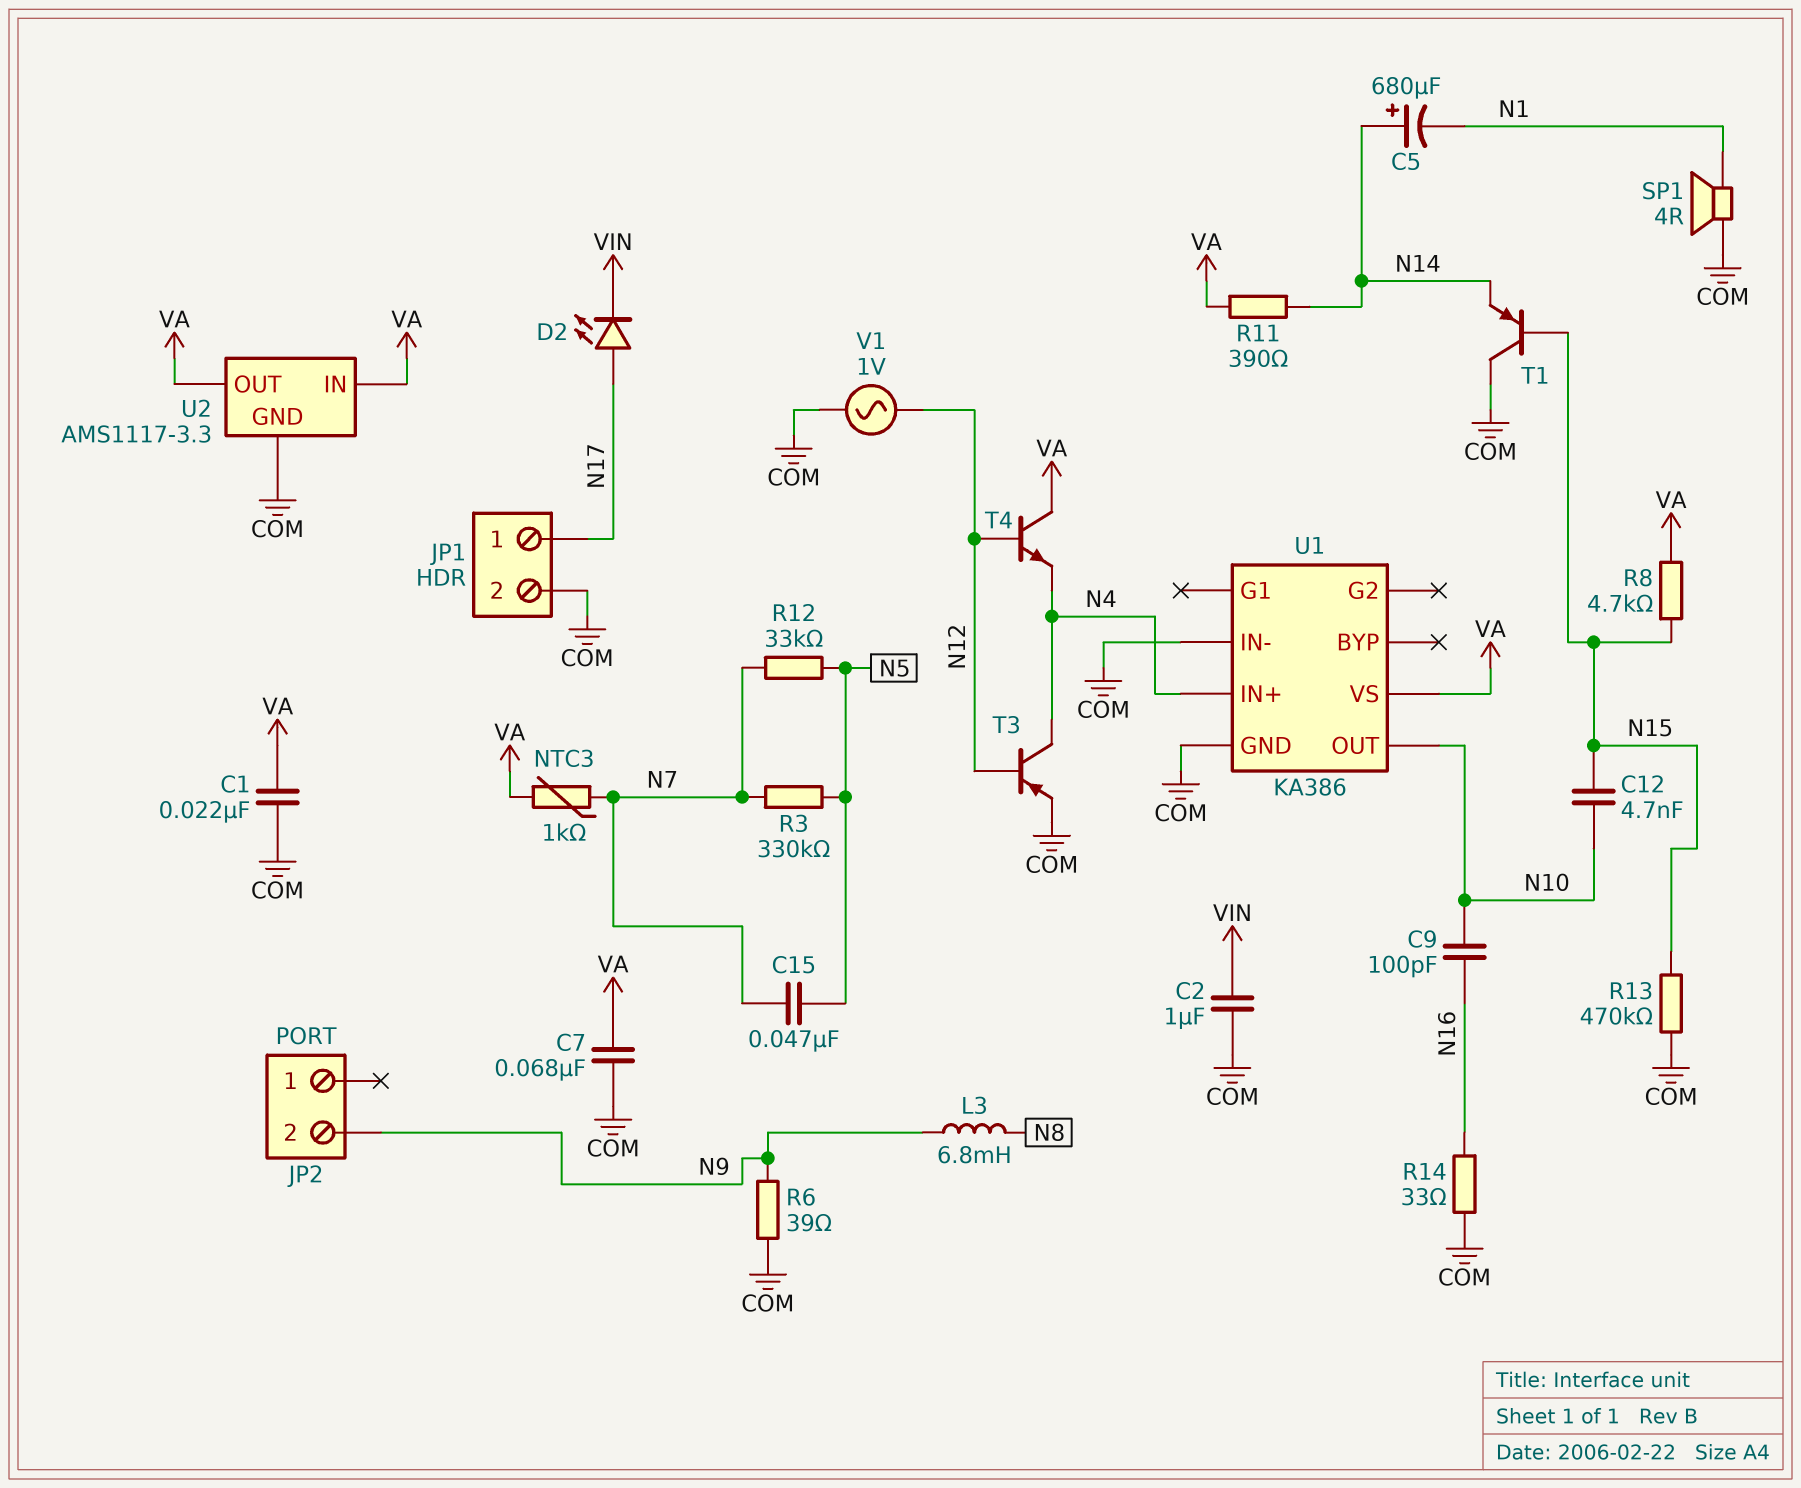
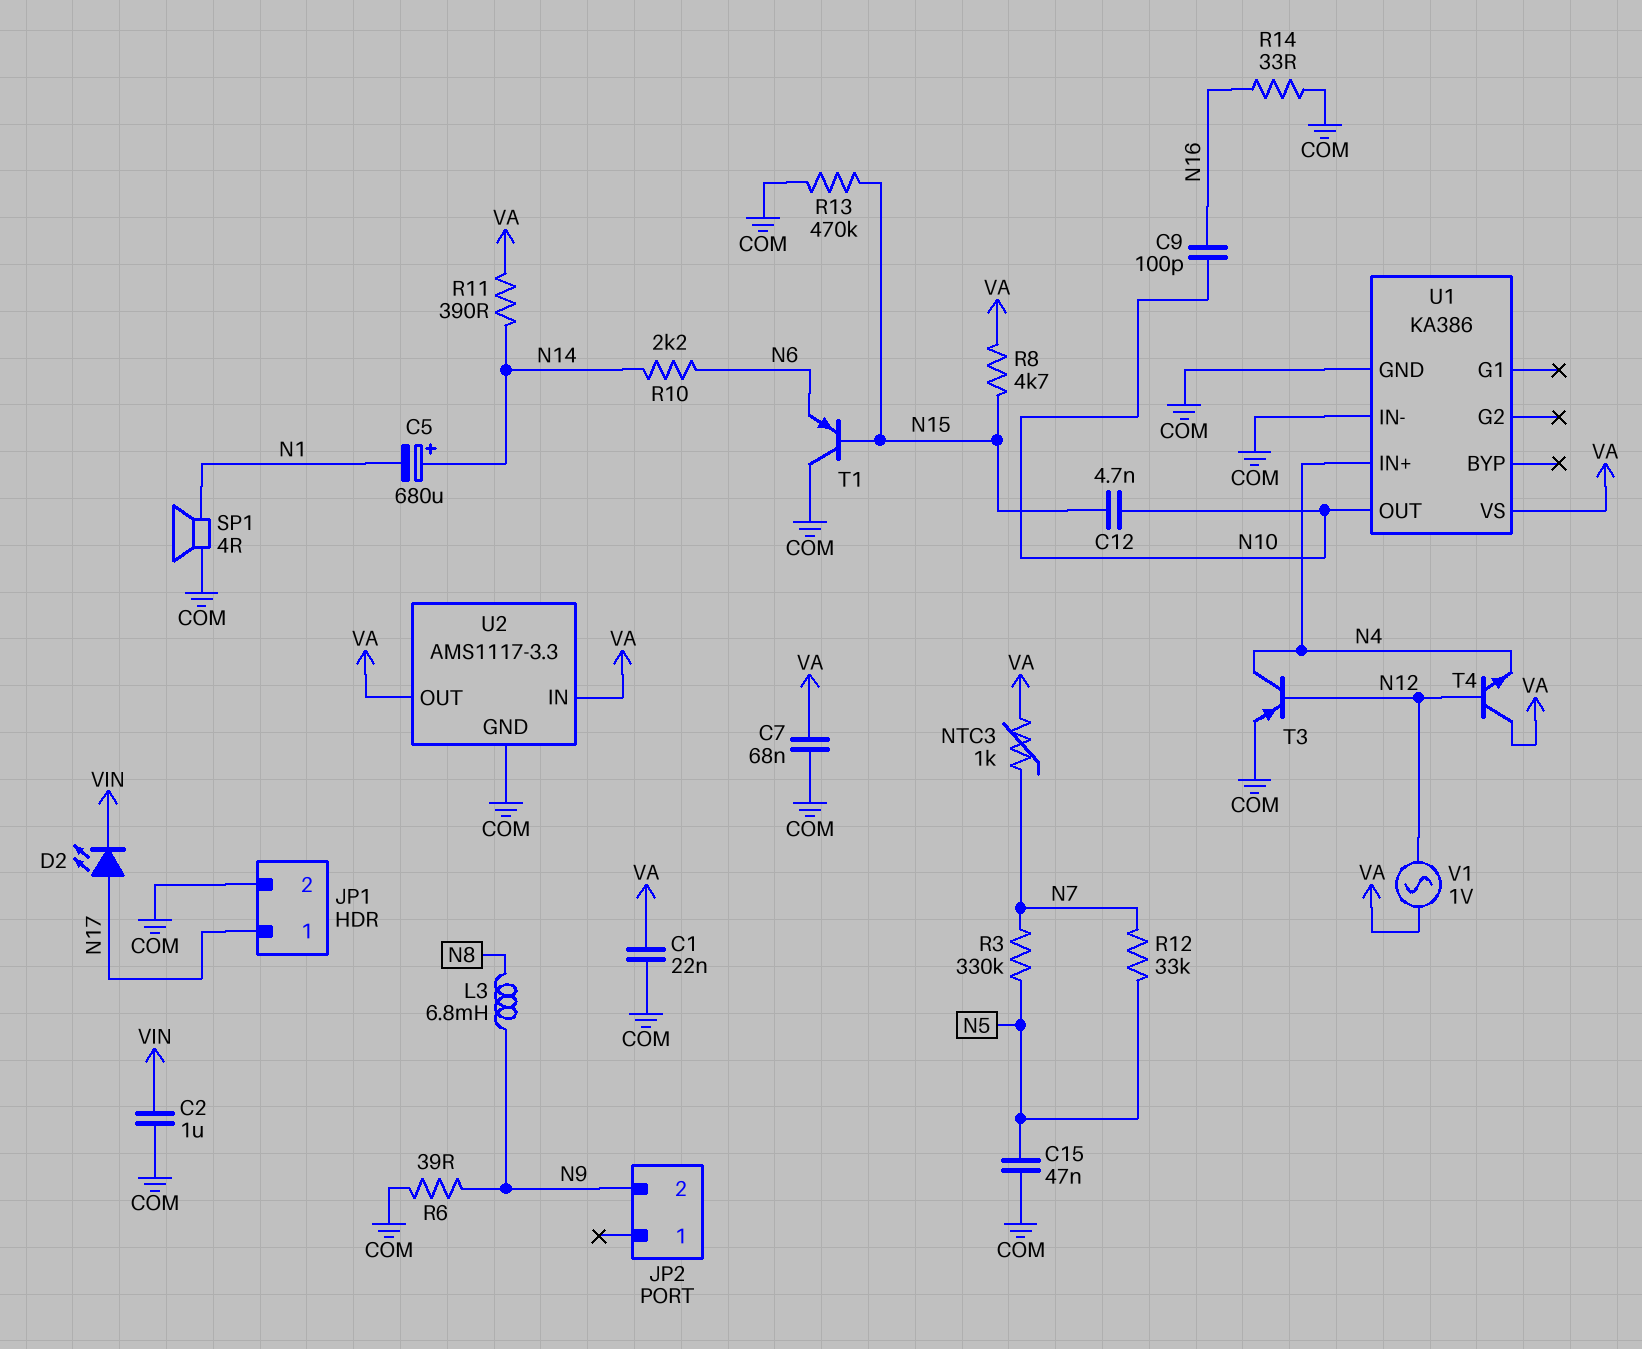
C15: 47nF (N5, N7) -> 47nF (COM, N5)
R10: none -> 2.2k (N6, N14)
T1: PNP (B N15, C COM, E N14) -> PNP (B N15, C COM, E N6)
V1: AC 1V (COM, N12) -> AC 1V (N12, VA)

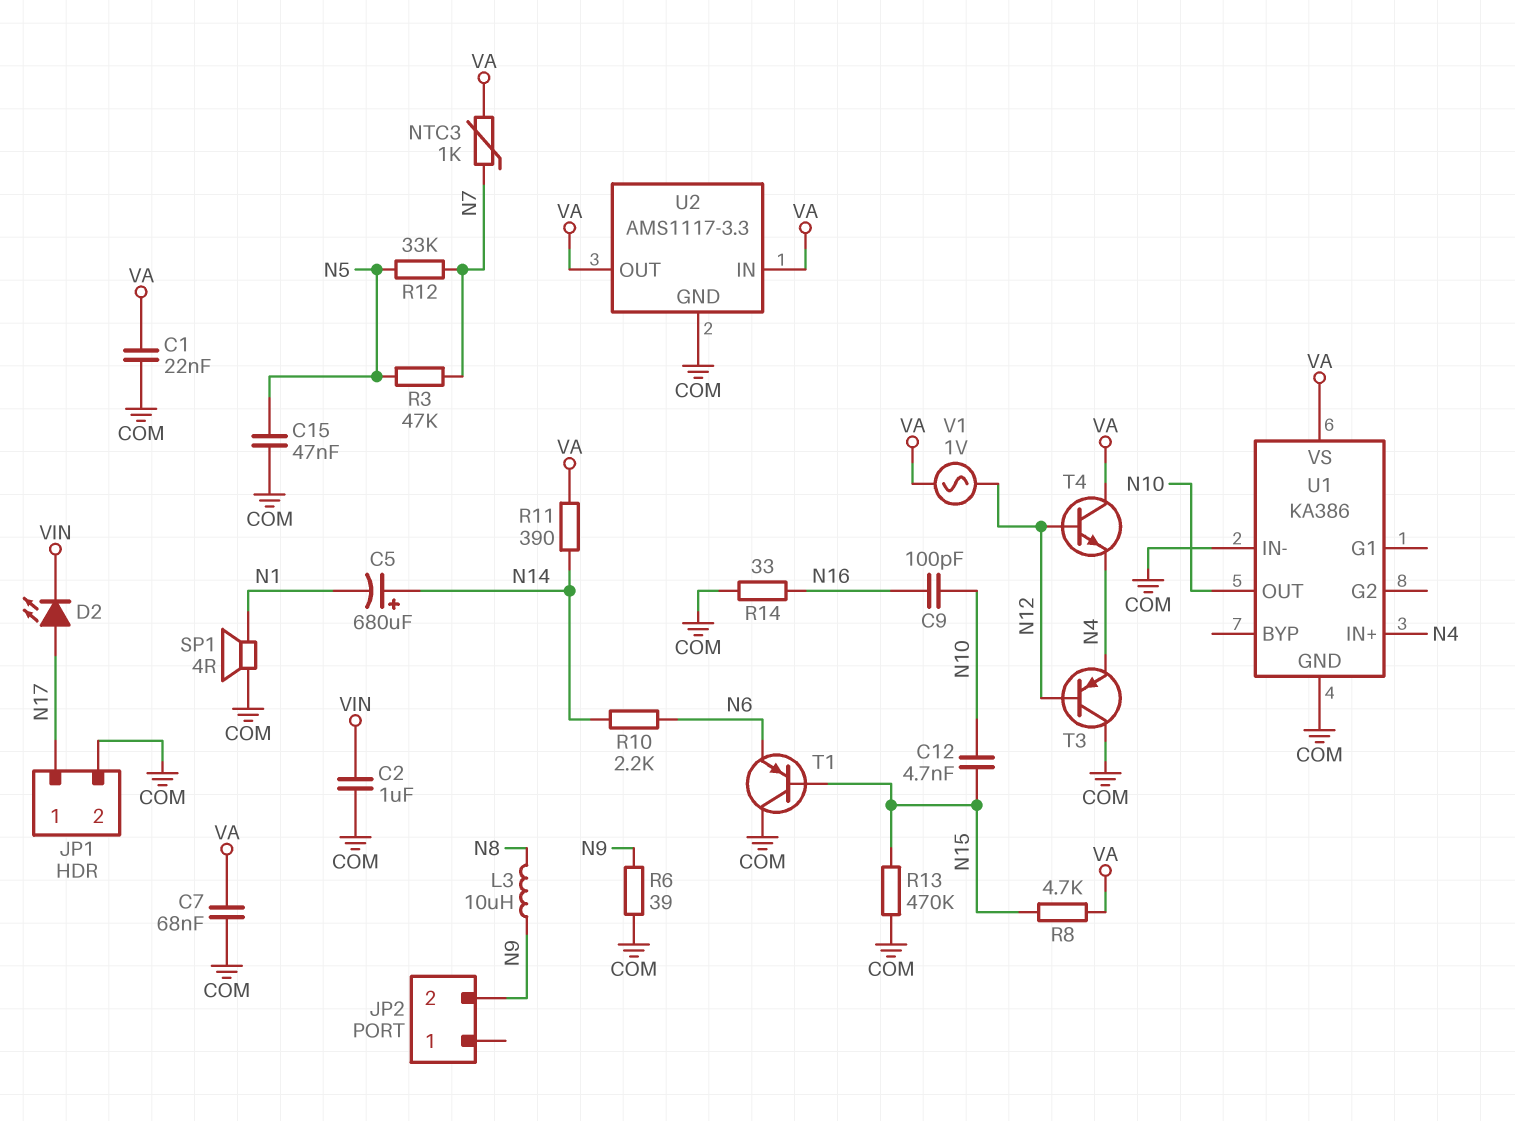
L3: 6.8mH (N8, N9) -> 10uH (N8, N9)
R3: 330k (N5, N7) -> 47k (N5, N7)
T3: PNP (B N12, C N4, E COM) -> PNP (B N12, C COM, E N4)

